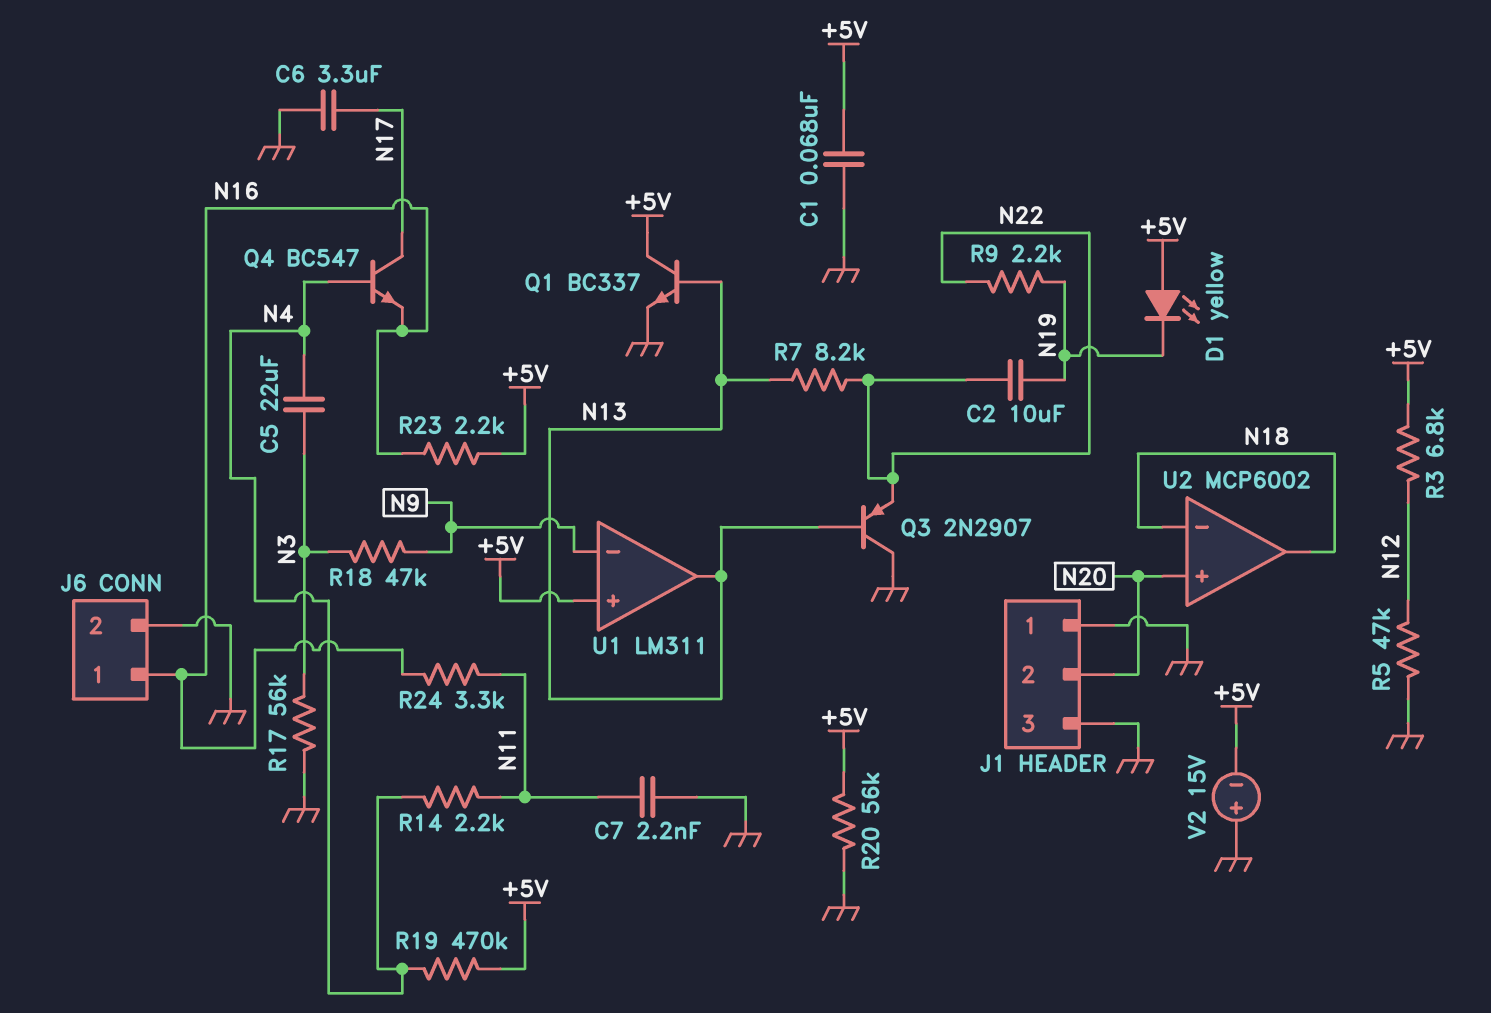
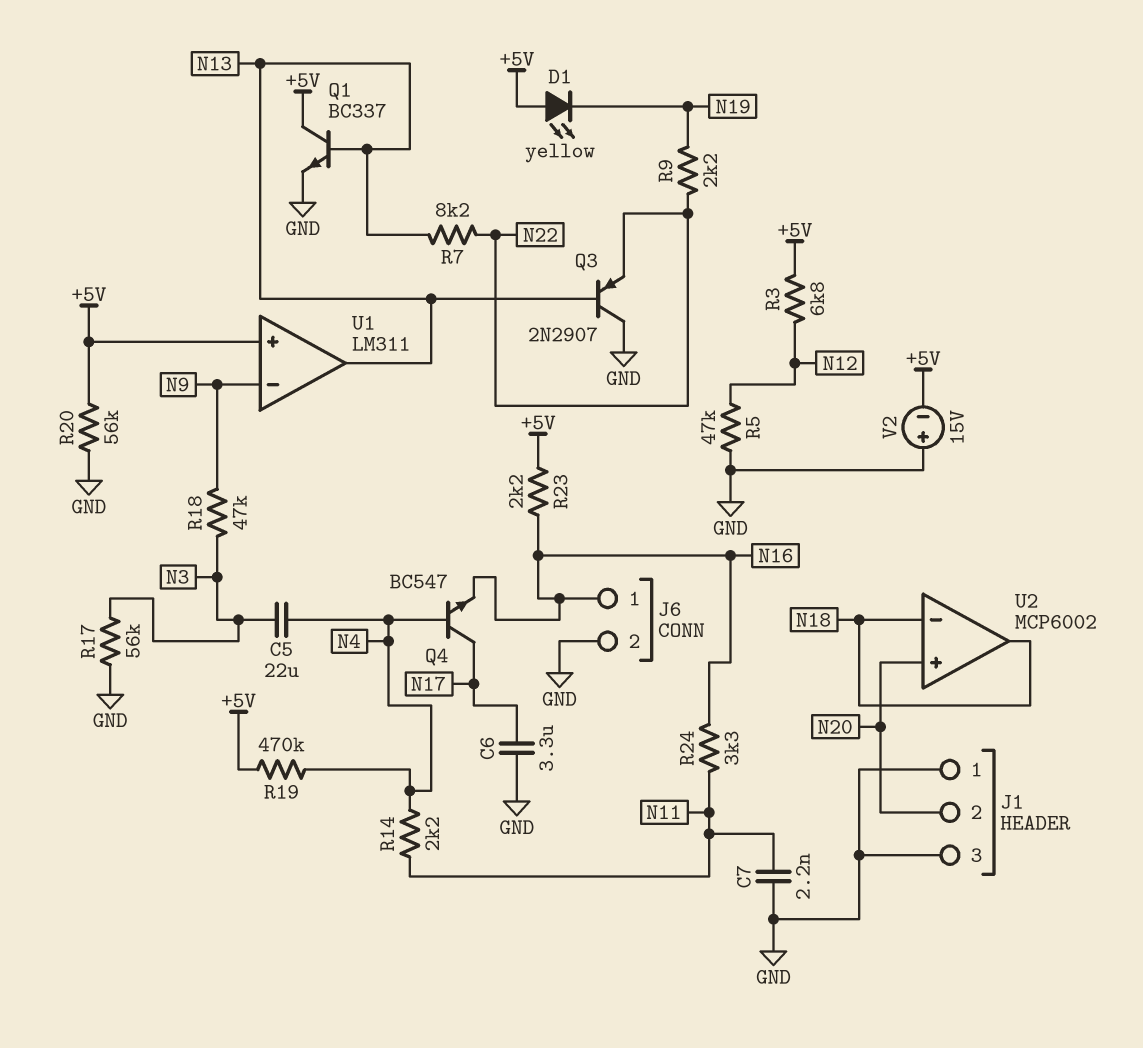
C1: 68nF (+5V, GND) -> none
C2: 10uF (N19, N22) -> none

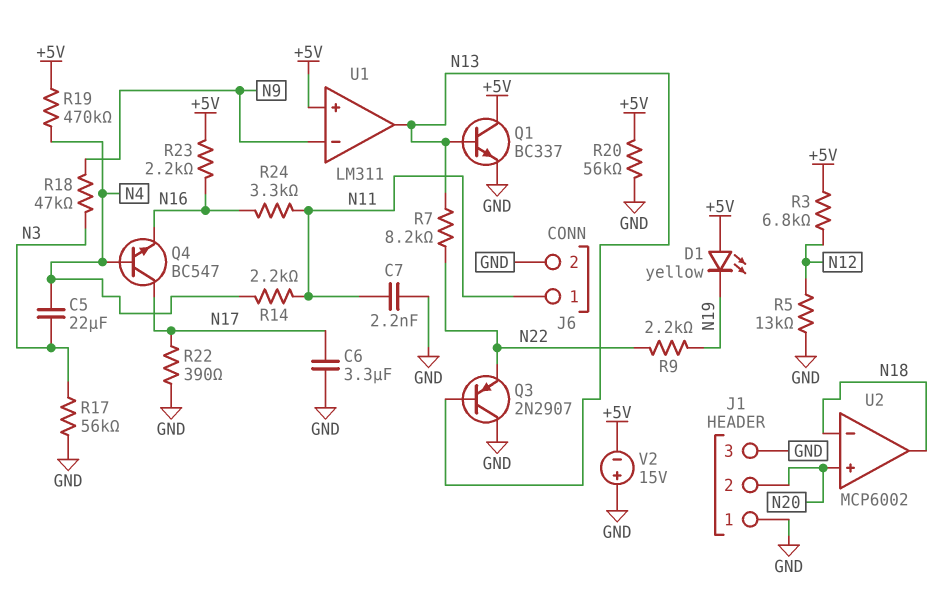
J6 pin 1: N16 -> N11
R5: 47k (GND, N12) -> 13k (GND, N12)
R22: none -> 390 (GND, N17)

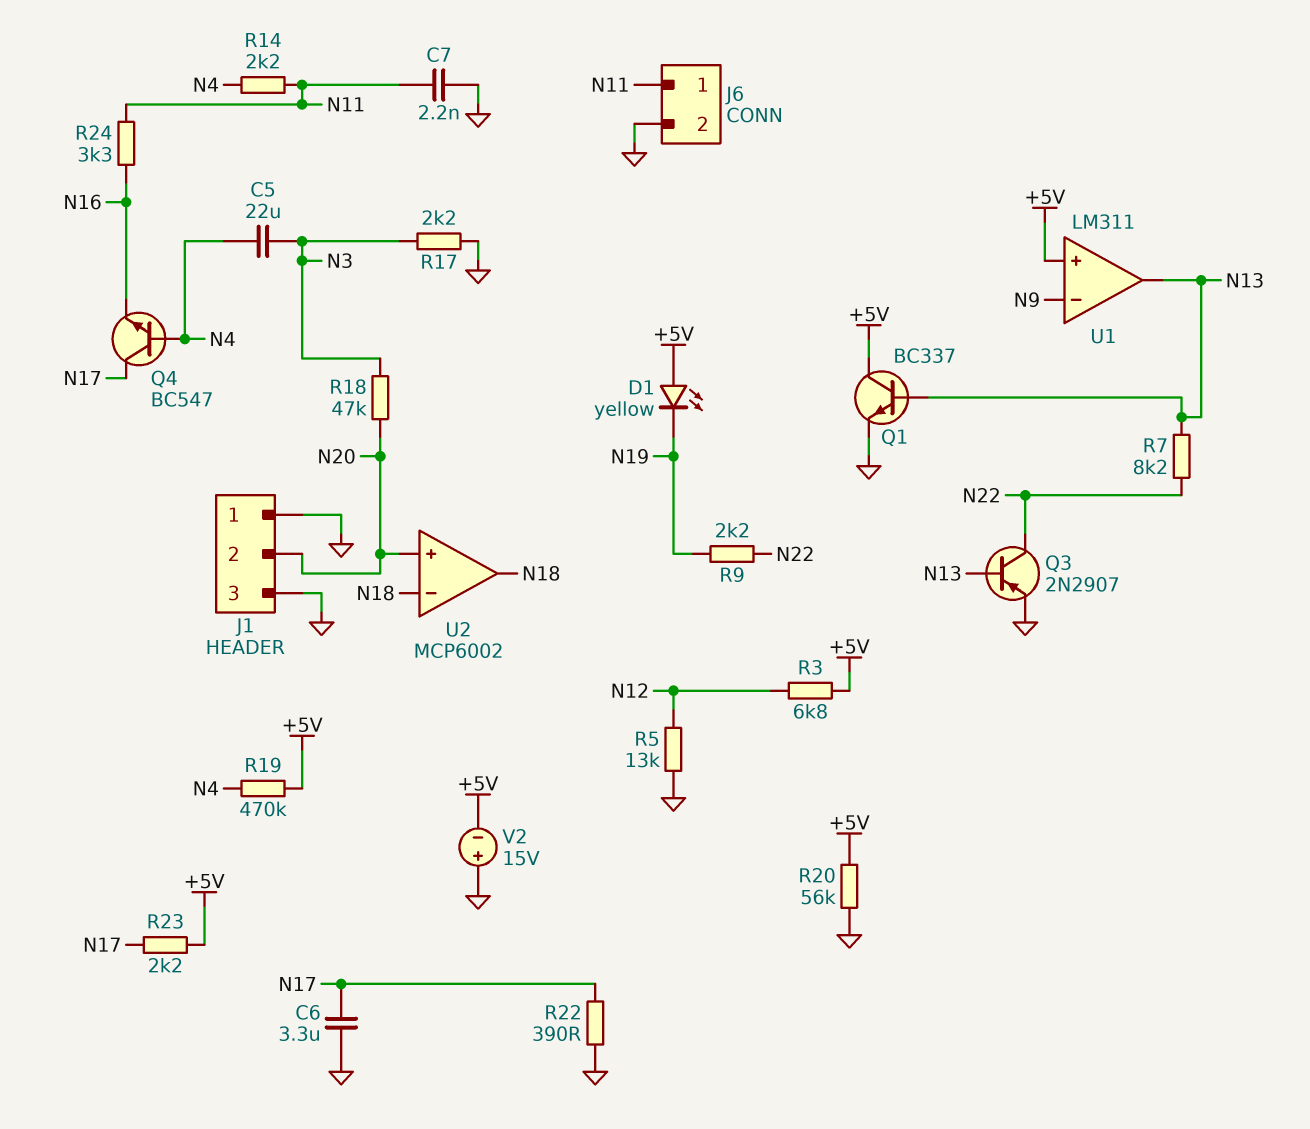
Q3: PNP 2N2907 (B N13, C GND, E N22) -> PNP 2N2907 (B N13, C N22, E GND)
R17: 56k (GND, N3) -> 2.2k (GND, N3)
R18: 47k (N3, N9) -> 47k (N3, N20)
R23: 2.2k (+5V, N16) -> 2.2k (+5V, N17)

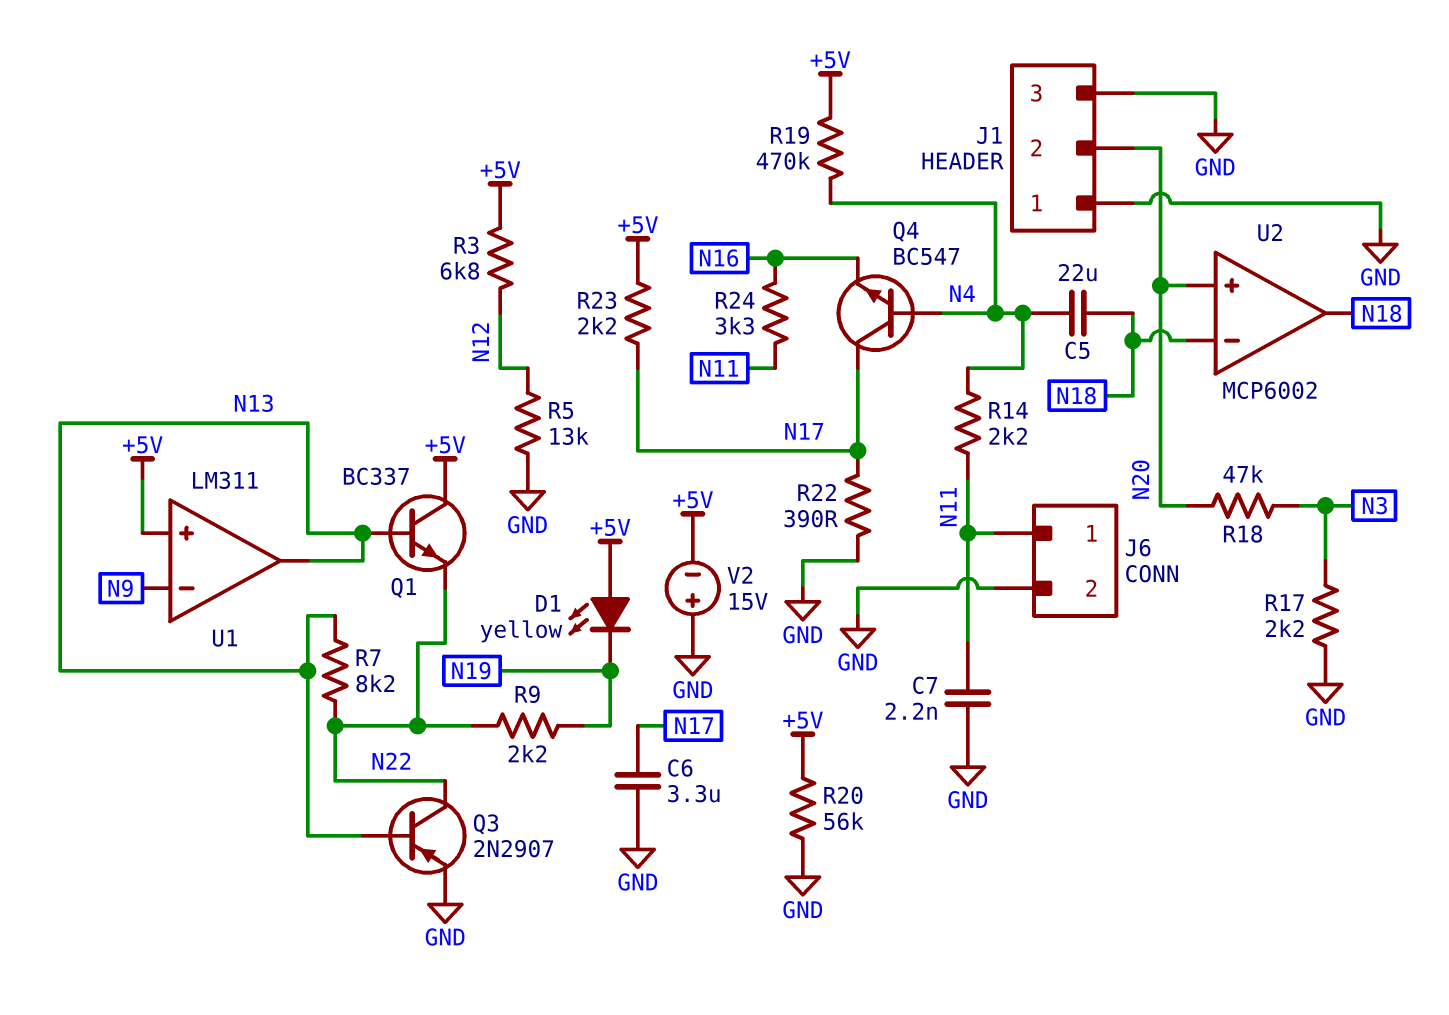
C5: 22uF (N3, N4) -> 22uF (N4, N18)
Q1: NPN BC337 (B N13, C +5V, E GND) -> NPN BC337 (B N13, C +5V, E N22)

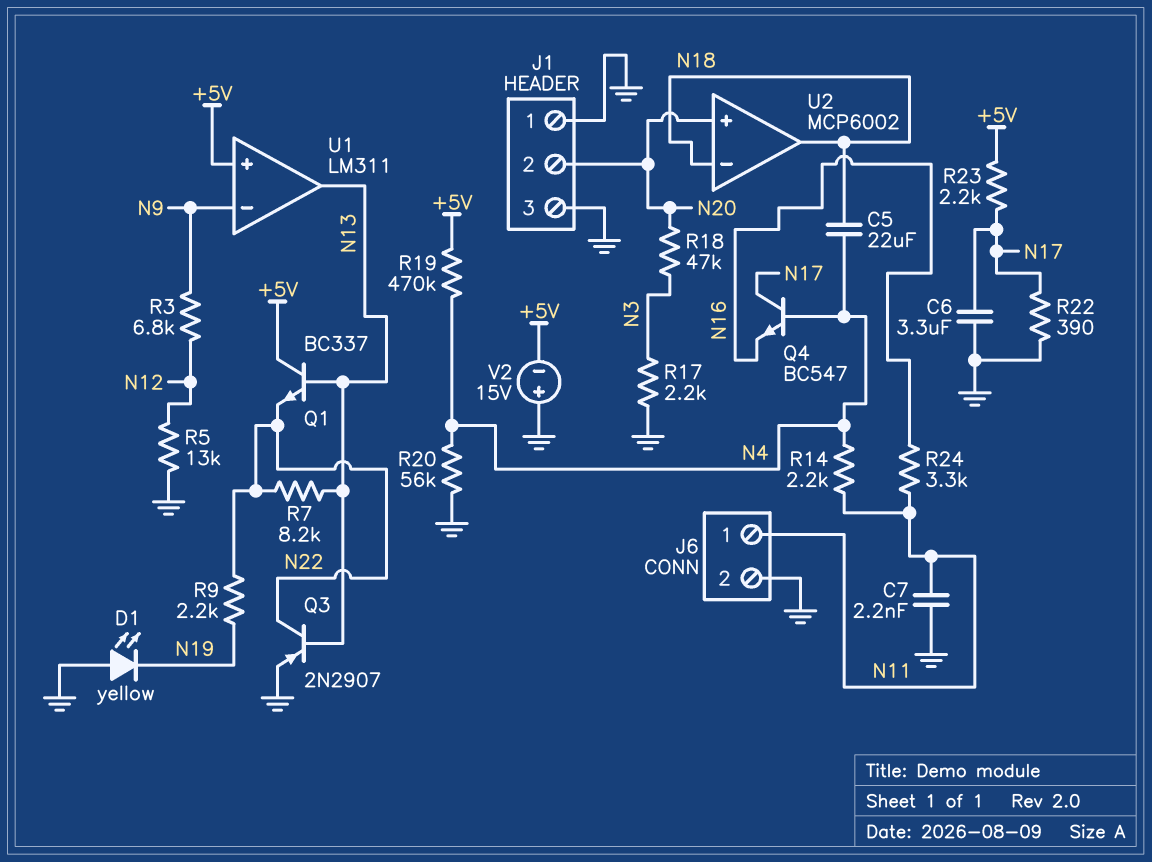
D1: LED yellow (A +5V, K N19) -> LED yellow (A GND, K N19)
R3: 6.8k (+5V, N12) -> 6.8k (N9, N12)
R20: 56k (+5V, GND) -> 56k (GND, N4)

